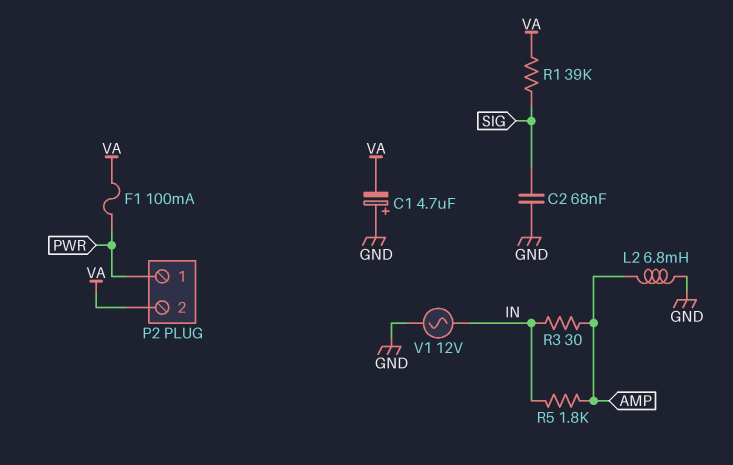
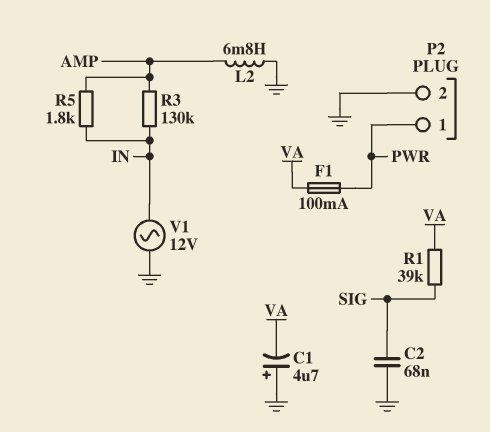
P2 pin 2: VA -> GND
R3: 30 (AMP, IN) -> 130k (AMP, IN)

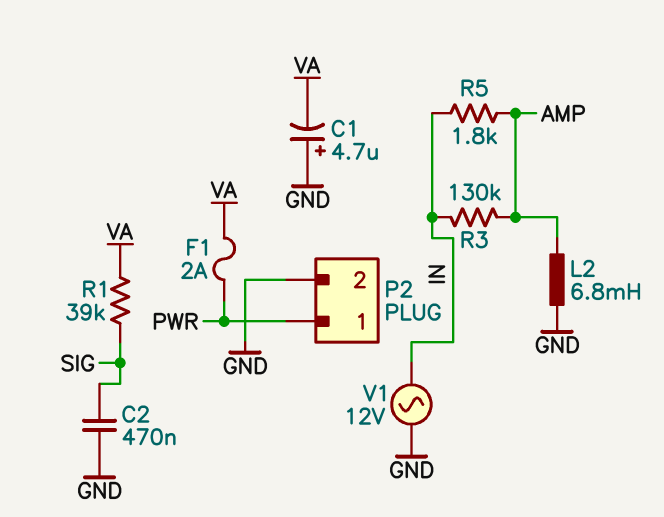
C2: 68nF (GND, SIG) -> 470nF (GND, SIG)
F1: 100mA (PWR, VA) -> 2A (PWR, VA)

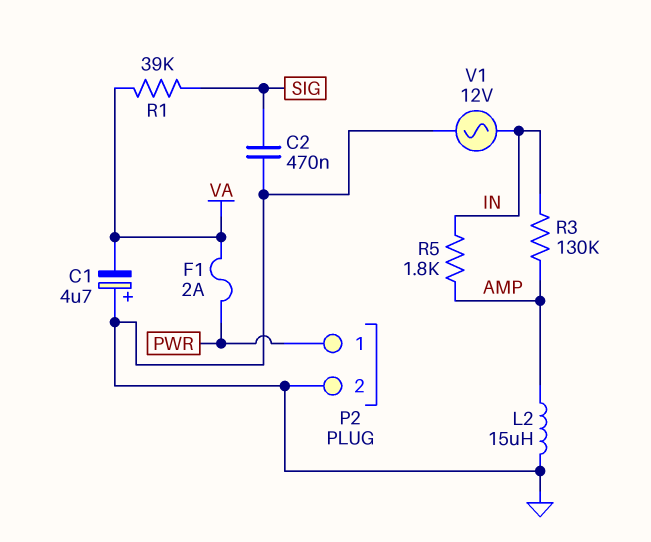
L2: 6.8mH (AMP, GND) -> 15uH (AMP, GND)

